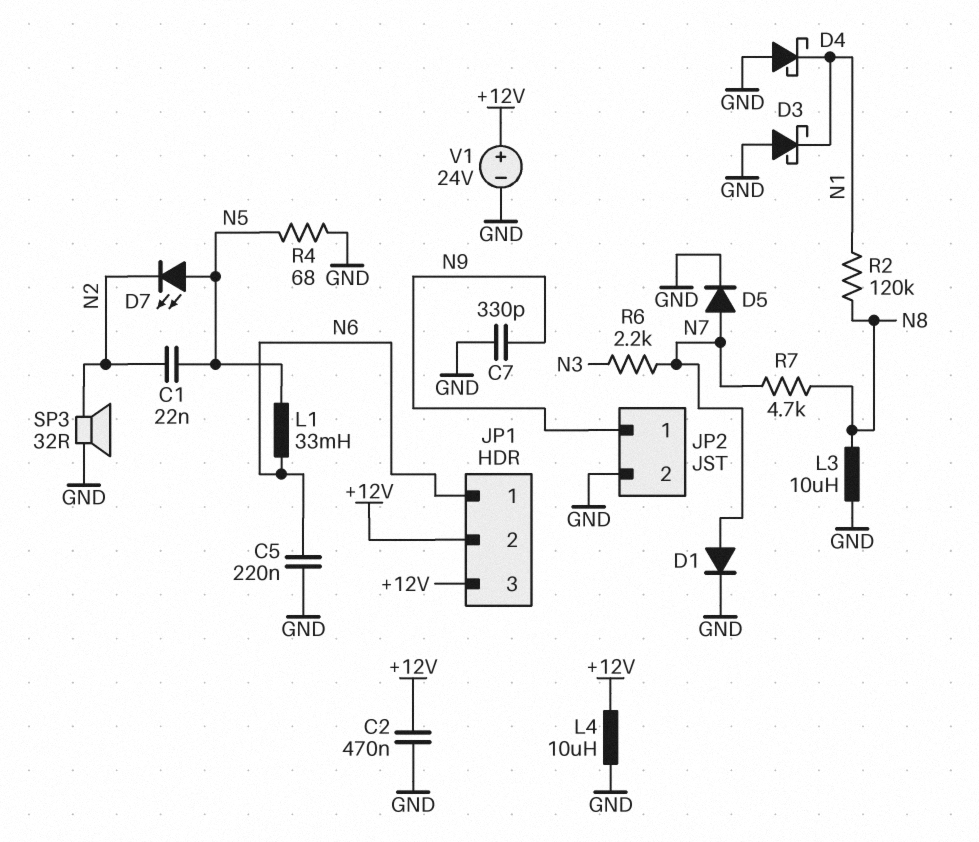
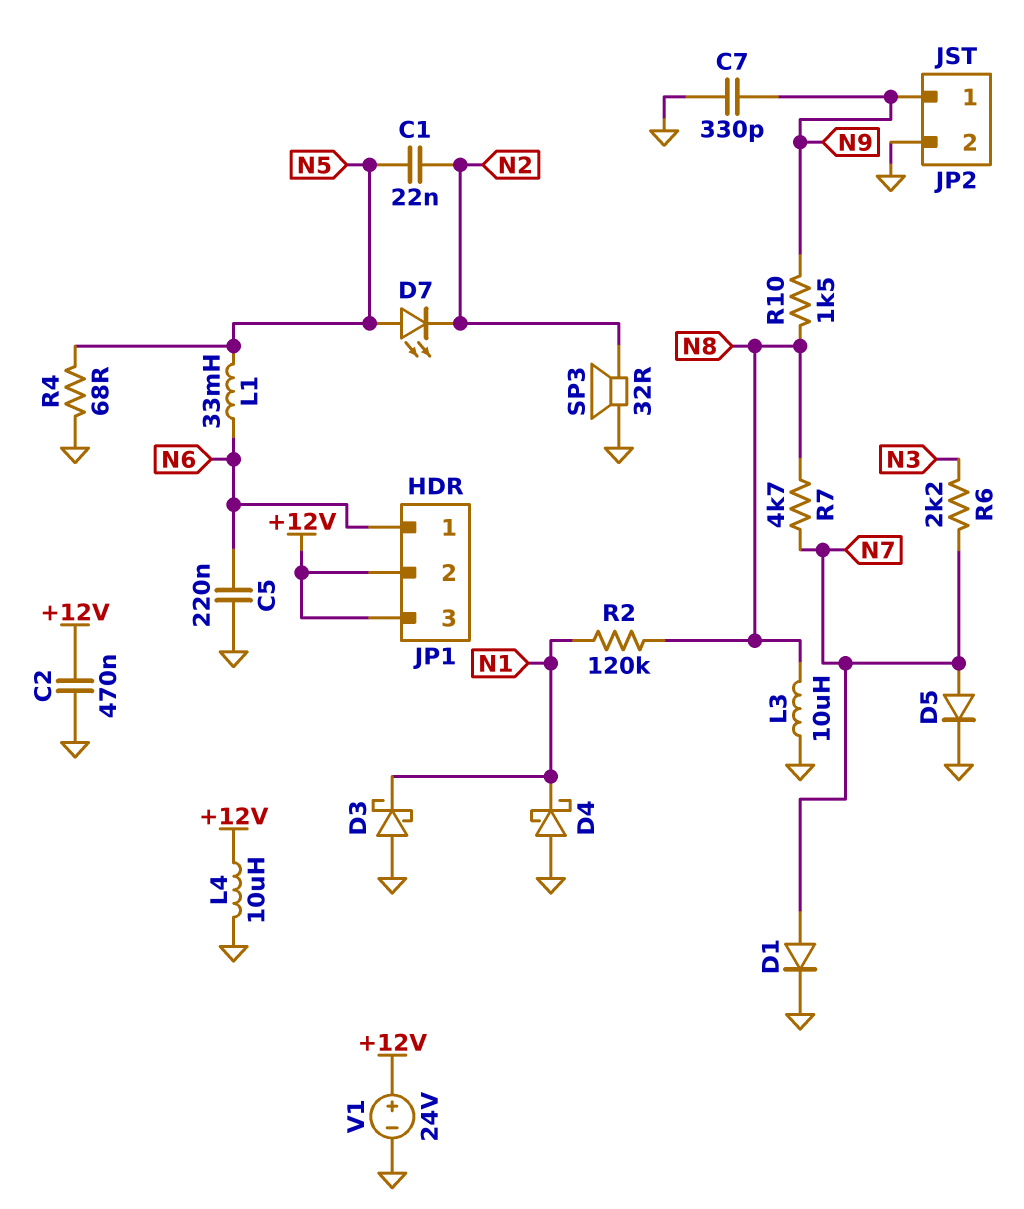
R10: none -> 1.5k (N8, N9)

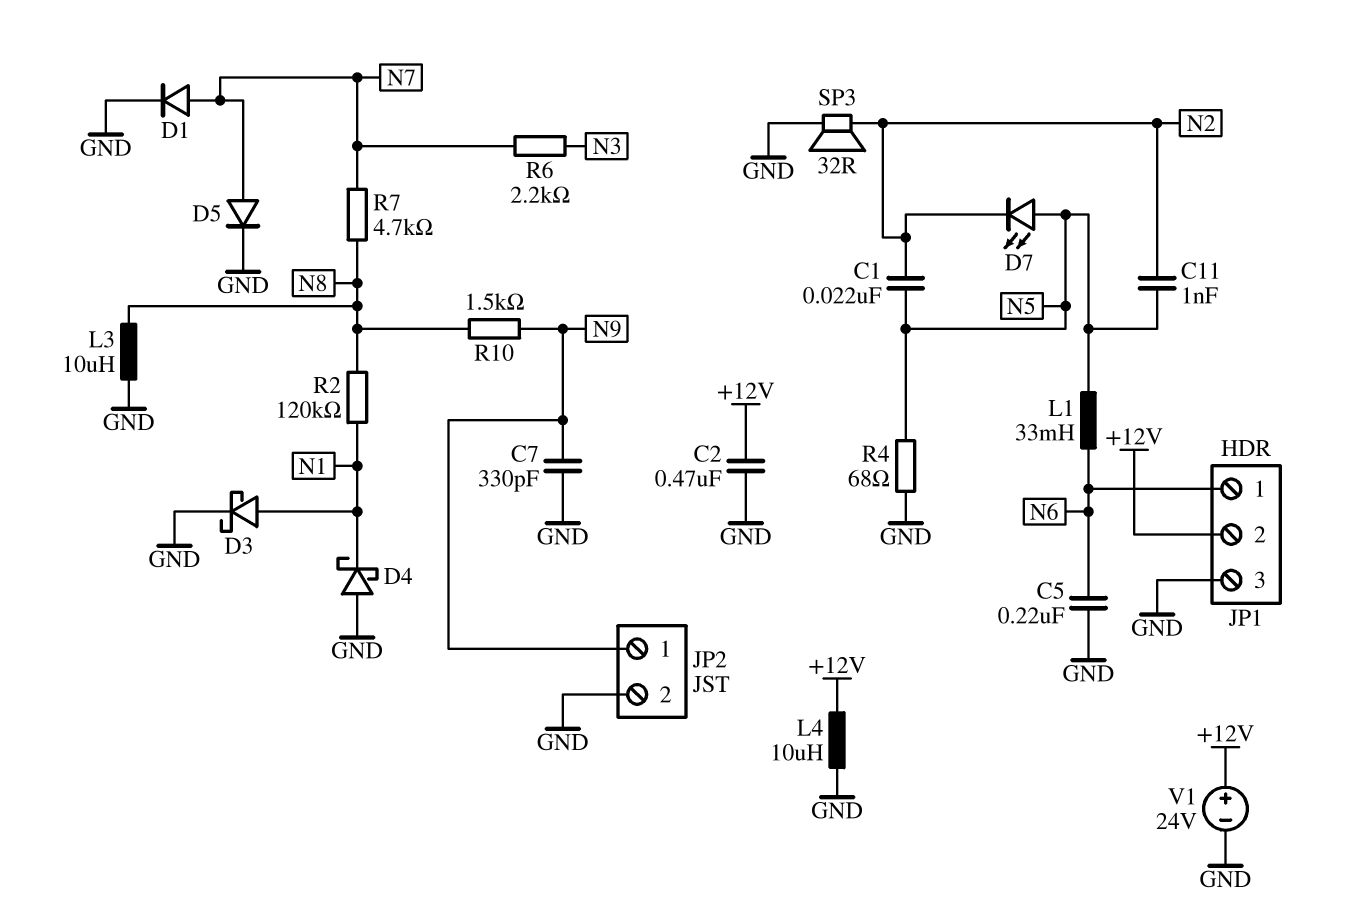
C11: none -> 1nF (N2, N5)
D3: schottky (A GND, K N1) -> schottky (A N1, K GND)
JP1 pin 3: +12V -> GND

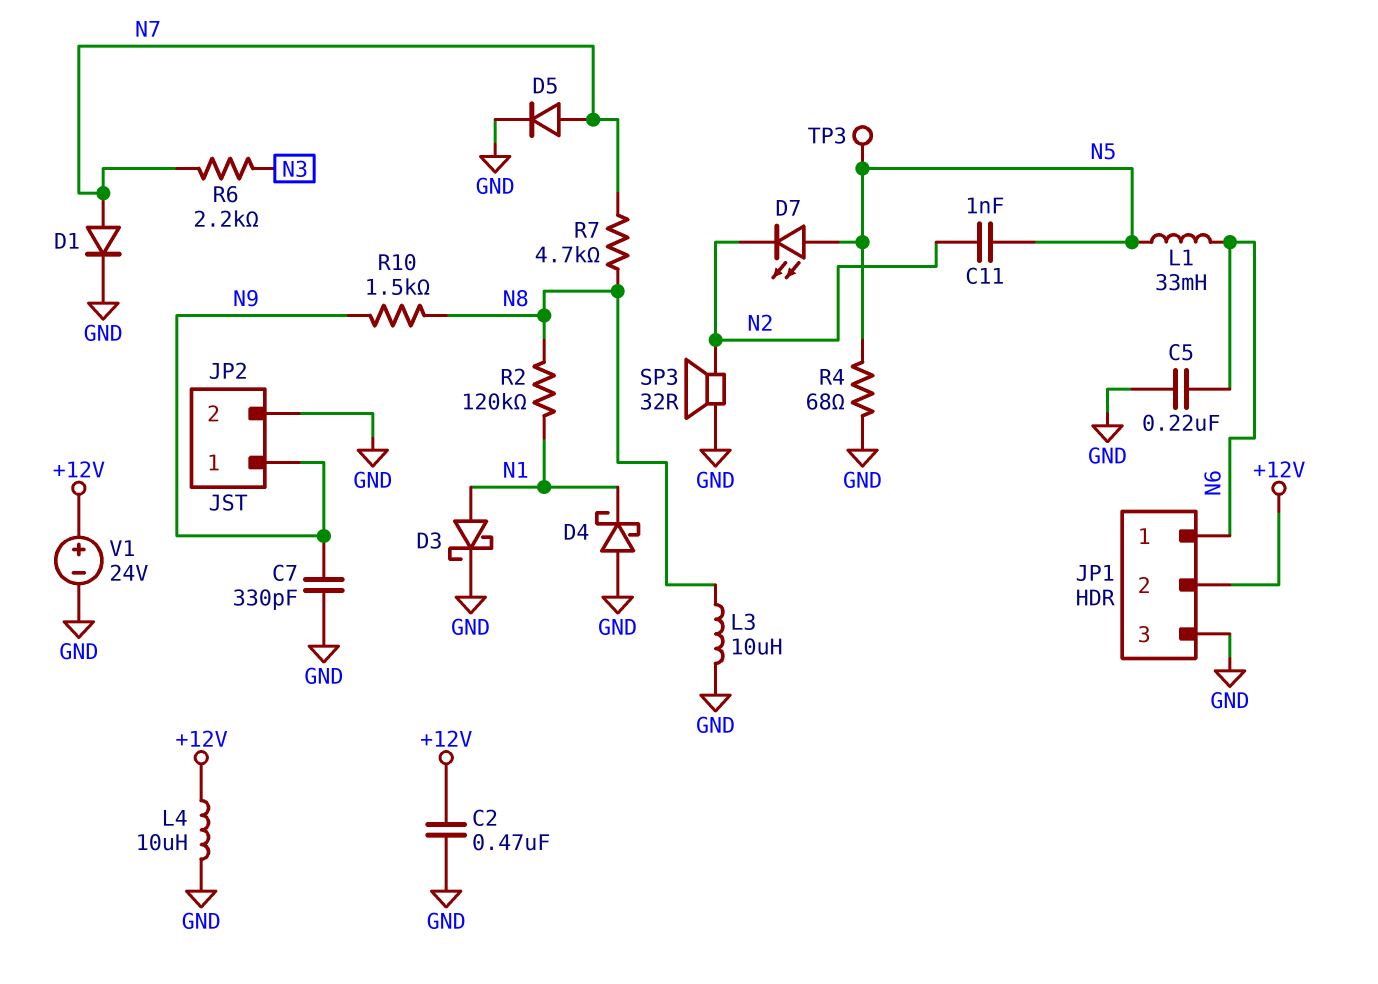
C1: 22nF (N2, N5) -> none
TP3: none -> test point (N5)

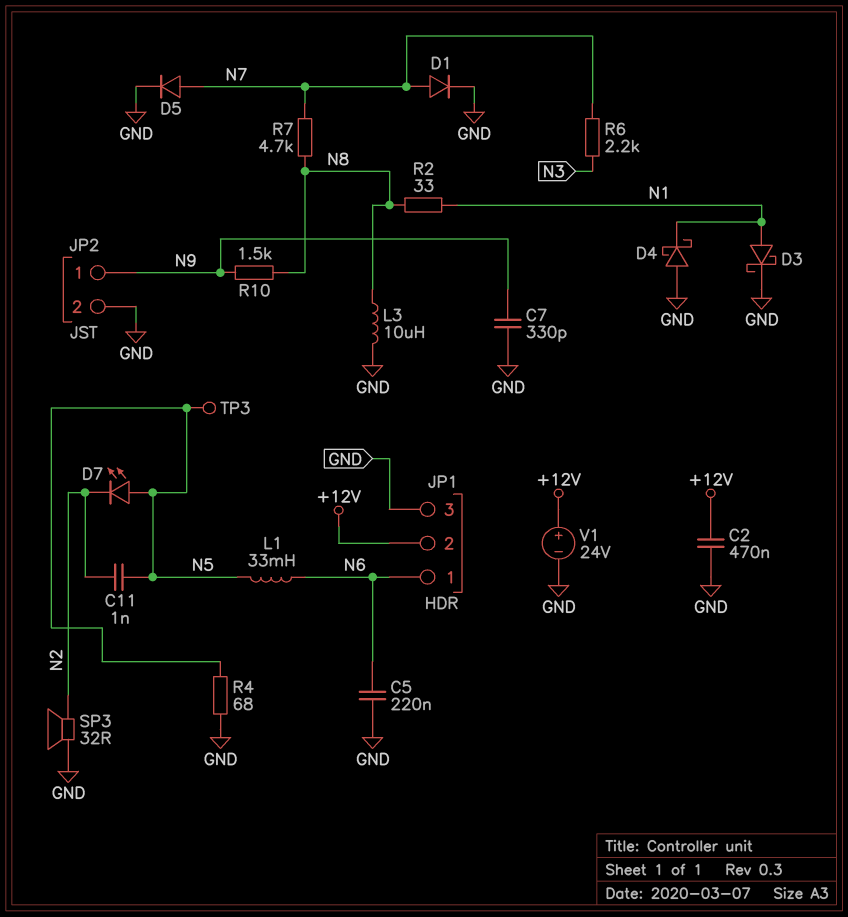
L4: 10uH (+12V, GND) -> none
R2: 120k (N1, N8) -> 33 (N1, N8)

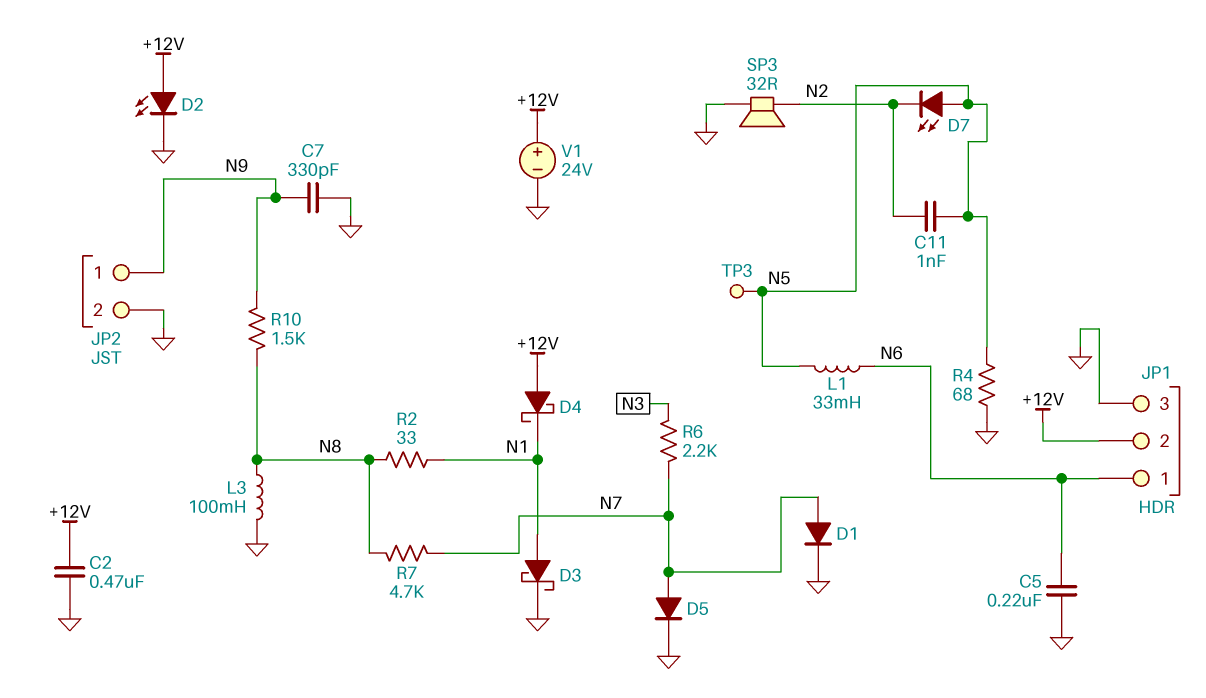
D2: none -> LED (A +12V, K GND)
D4: schottky (A GND, K N1) -> schottky (A +12V, K N1)
L3: 10uH (GND, N8) -> 100mH (GND, N8)

